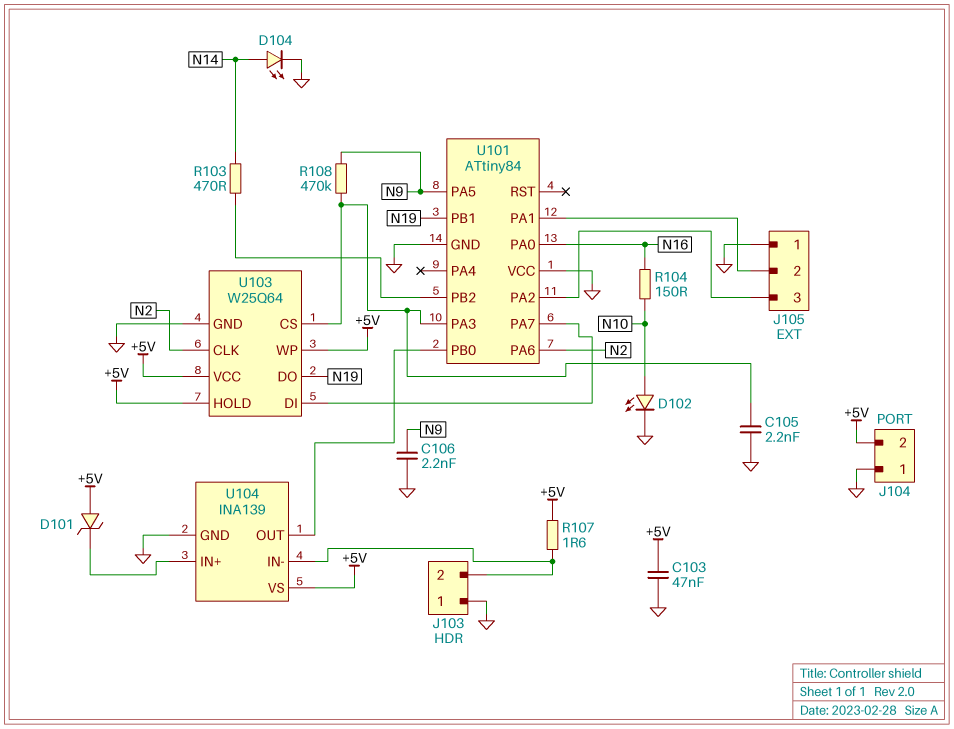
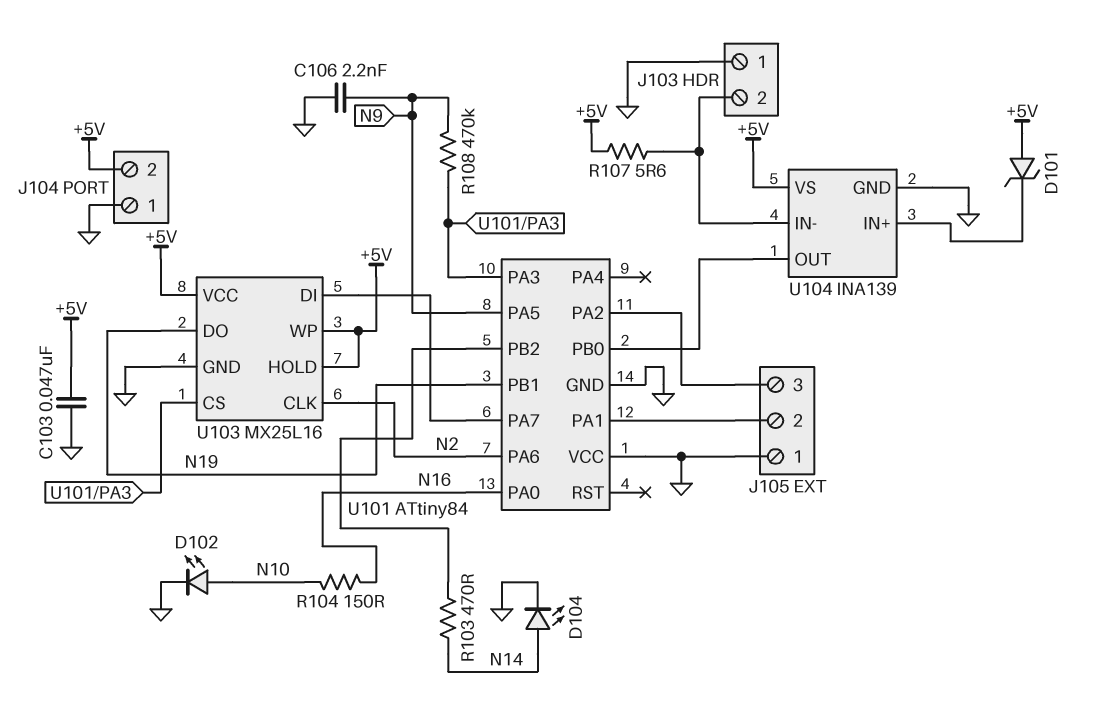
C105: 2.2nF (GND, U101/PA3) -> none
R107: 1.6 (+5V, J103/2) -> 5.6 (+5V, J103/2)
U103: W25Q64 -> MX25L16

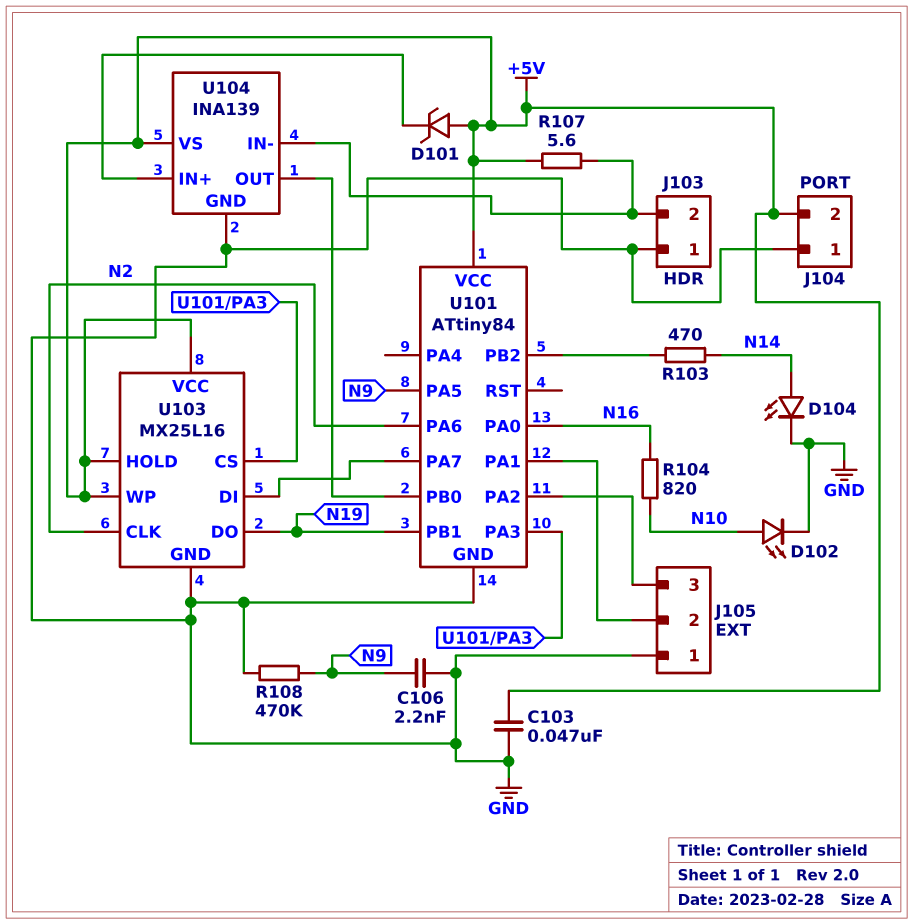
R104: 150 (N10, N16) -> 820 (N10, N16)
R108: 470k (N9, U101/PA3) -> 470k (GND, N9)
U101 pin VCC: GND -> +5V

